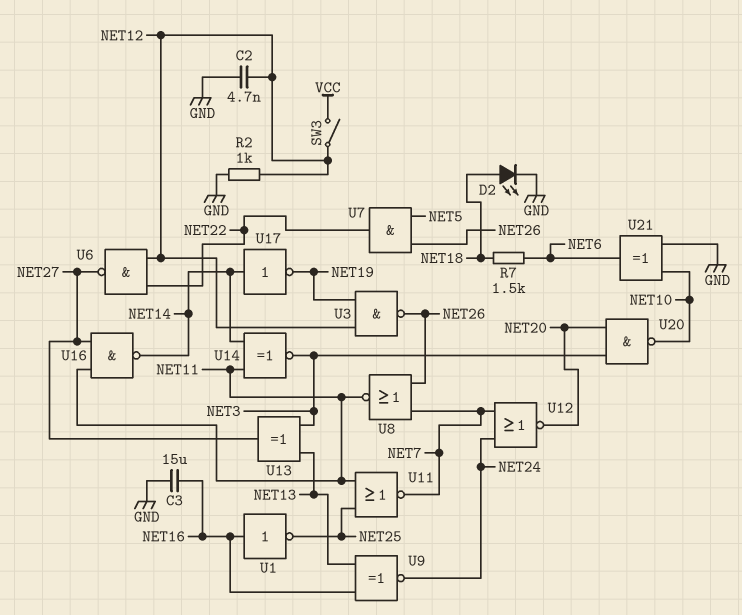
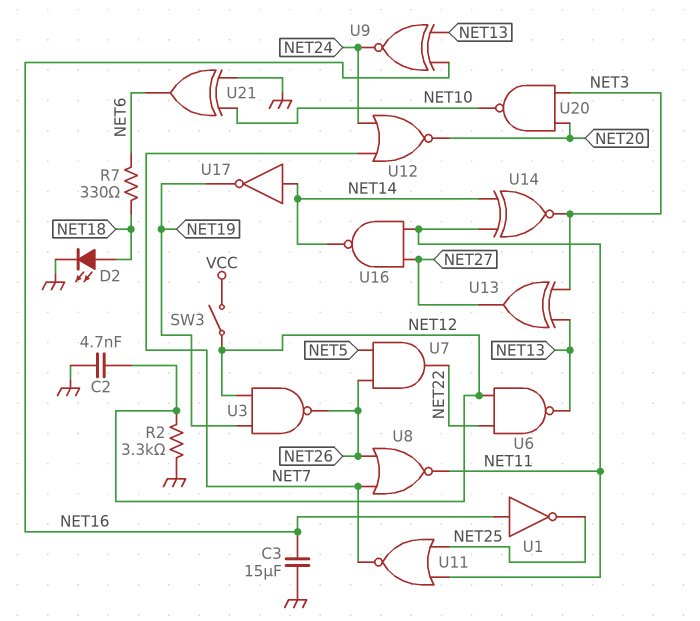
R2: 1k (GND, NET12) -> 3.3k (GND, NET12)
R7: 1.5k (NET6, NET18) -> 330 (NET6, NET18)
U6: NAND (in NET12, in NET22, out NET27) -> NAND (in NET12, in NET22, out NET13)

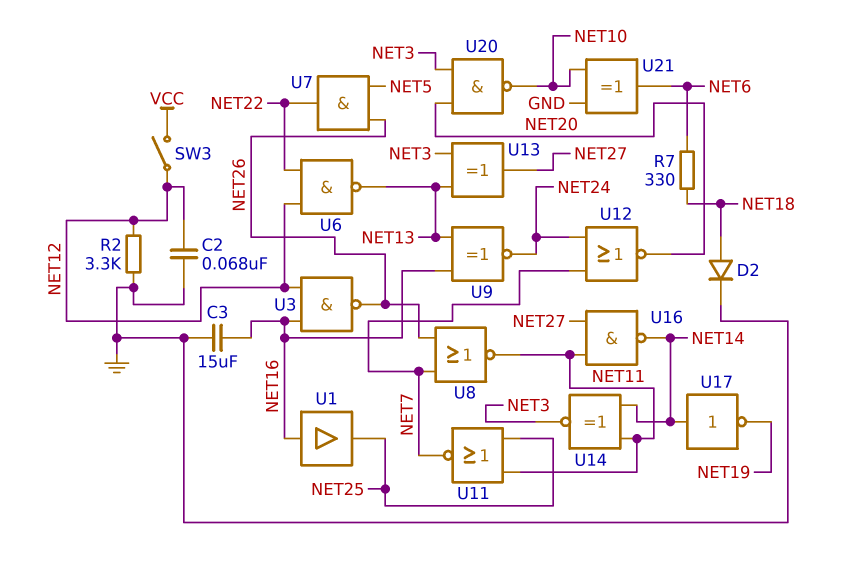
C2: 4.7nF (GND, NET12) -> 68nF (GND, NET12)
D2: LED (A NET18, K GND) -> diode (A NET18, K GND)
U1: NOT (in NET16, out NET25) -> buffer (in NET16, out NET25)
U3: NAND (in NET12, in NET19, out NET26) -> NAND (in NET12, in NET16, out NET26)

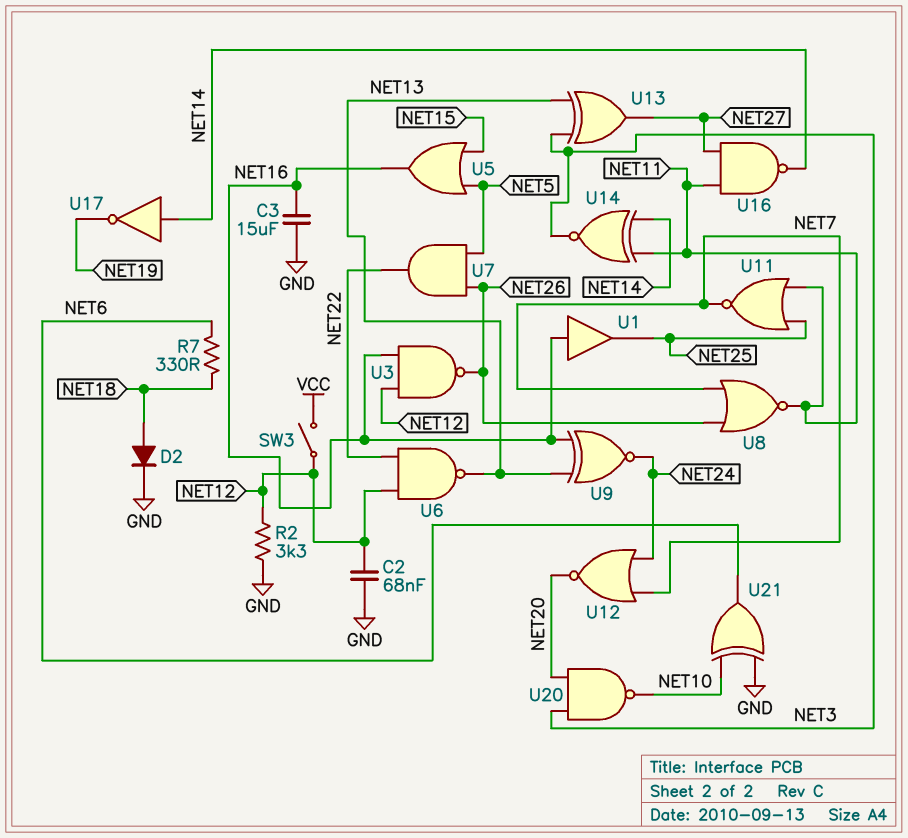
U5: none -> OR (in NET5, in NET15, out NET16)

